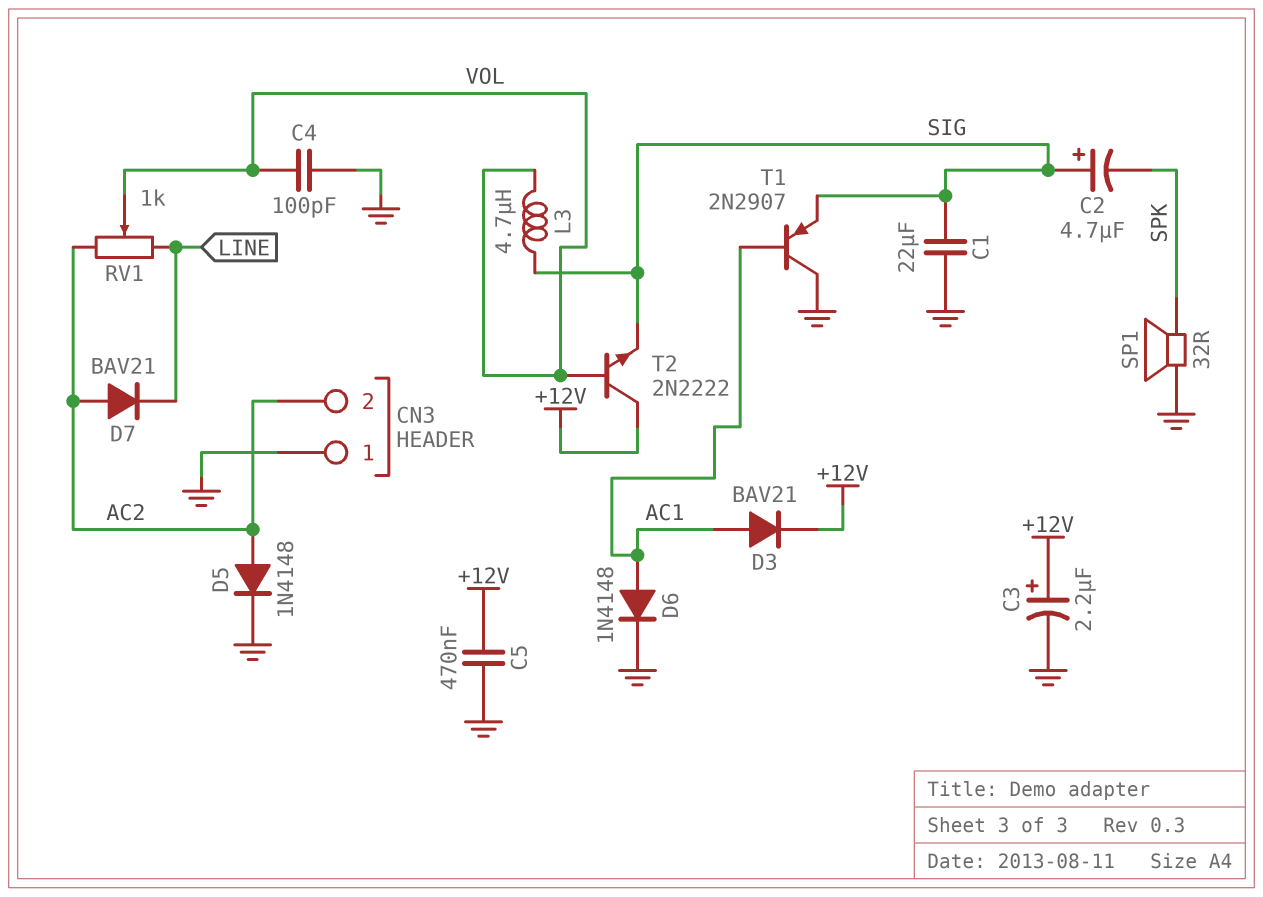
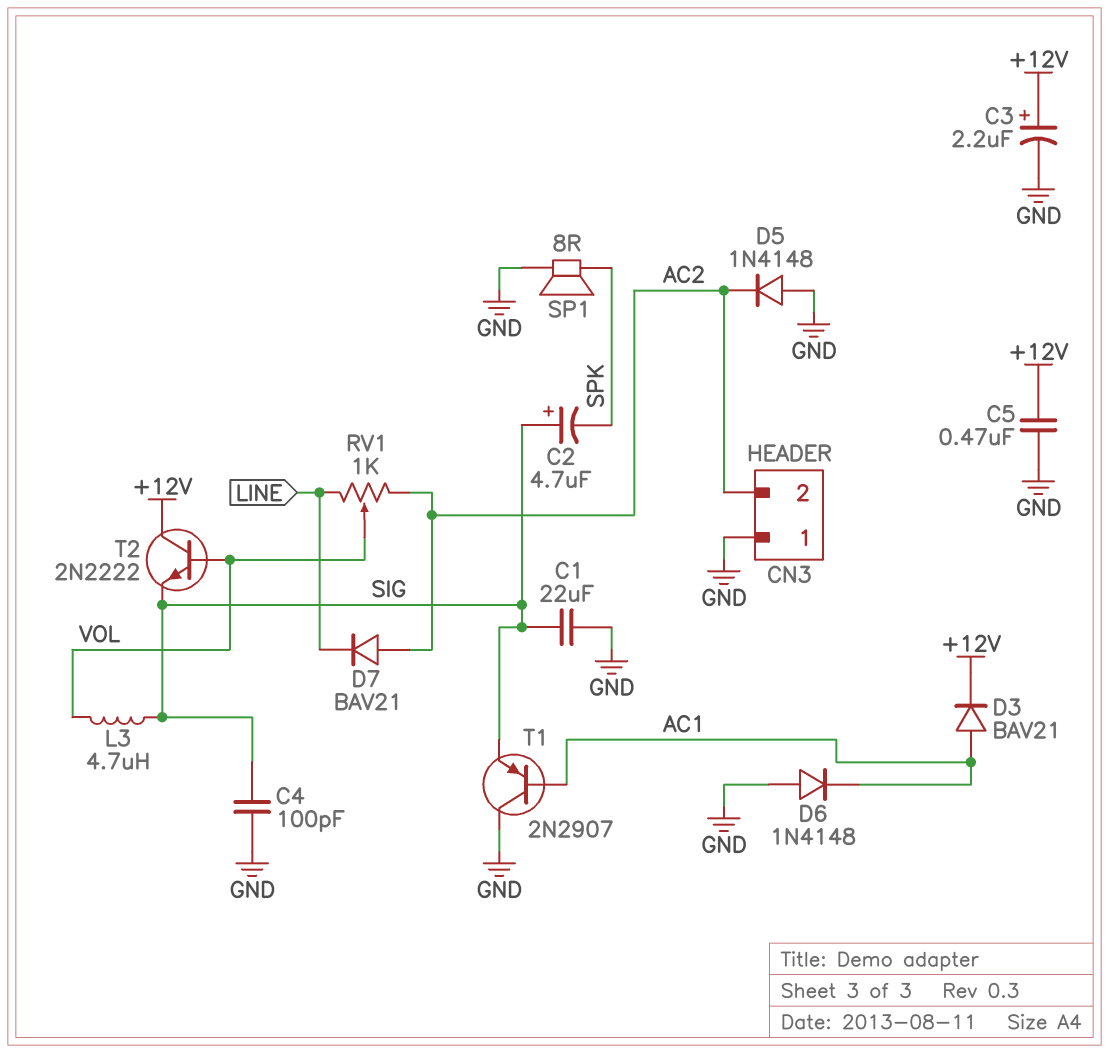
C4: 100pF (GND, VOL) -> 100pF (GND, SIG)
D5: diode 1N4148 (A AC2, K GND) -> diode 1N4148 (A GND, K AC2)
D6: diode 1N4148 (A AC1, K GND) -> diode 1N4148 (A GND, K AC1)
SP1: speaker 32R (GND, SPK) -> speaker 8R (GND, SPK)

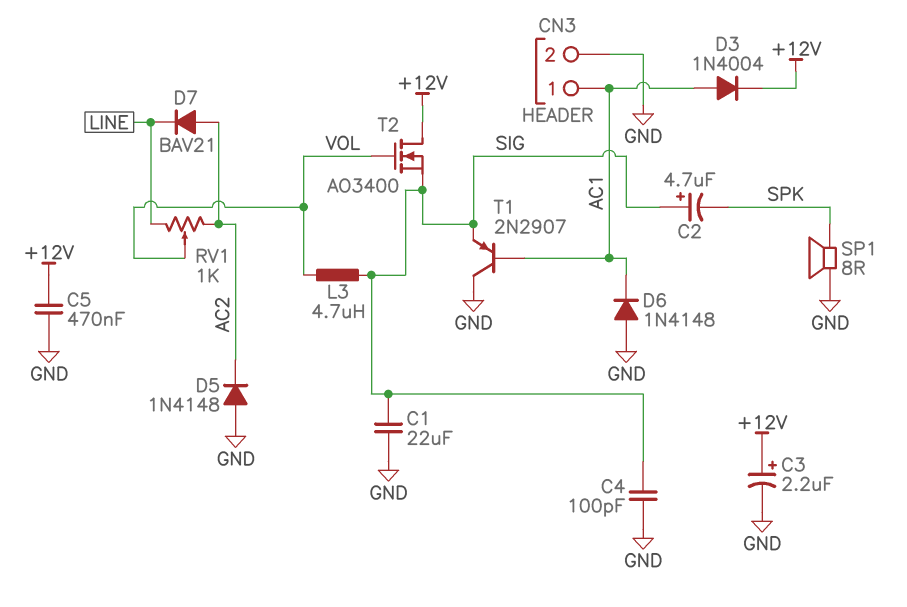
CN3 pin 1: GND -> AC1
CN3 pin 2: AC2 -> GND
D3: diode BAV21 (A AC1, K +12V) -> diode 1N4004 (A AC1, K +12V)
T2: NPN 2N2222 (B VOL, C +12V, E SIG) -> NMOS AO3400 (G VOL, D +12V, S SIG)

